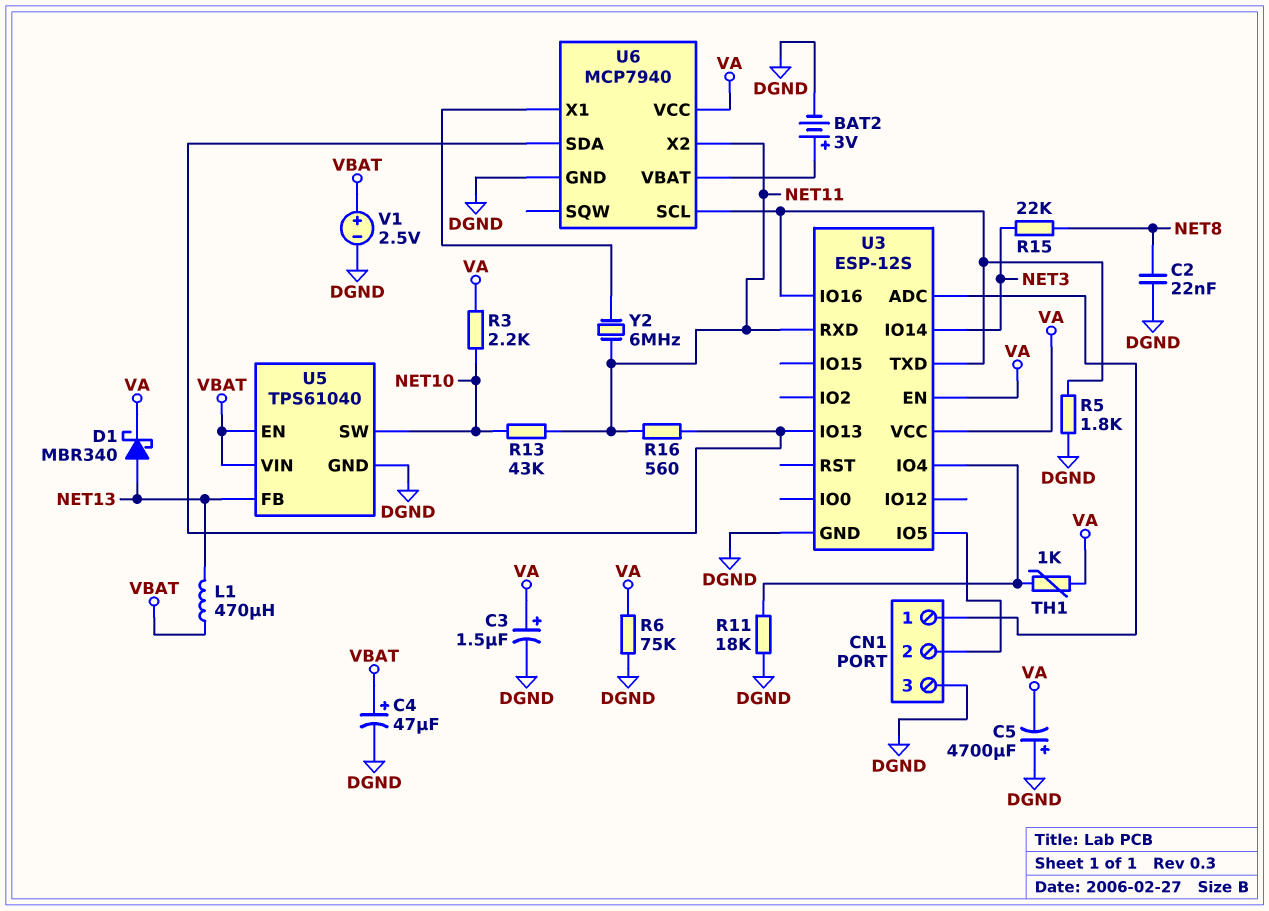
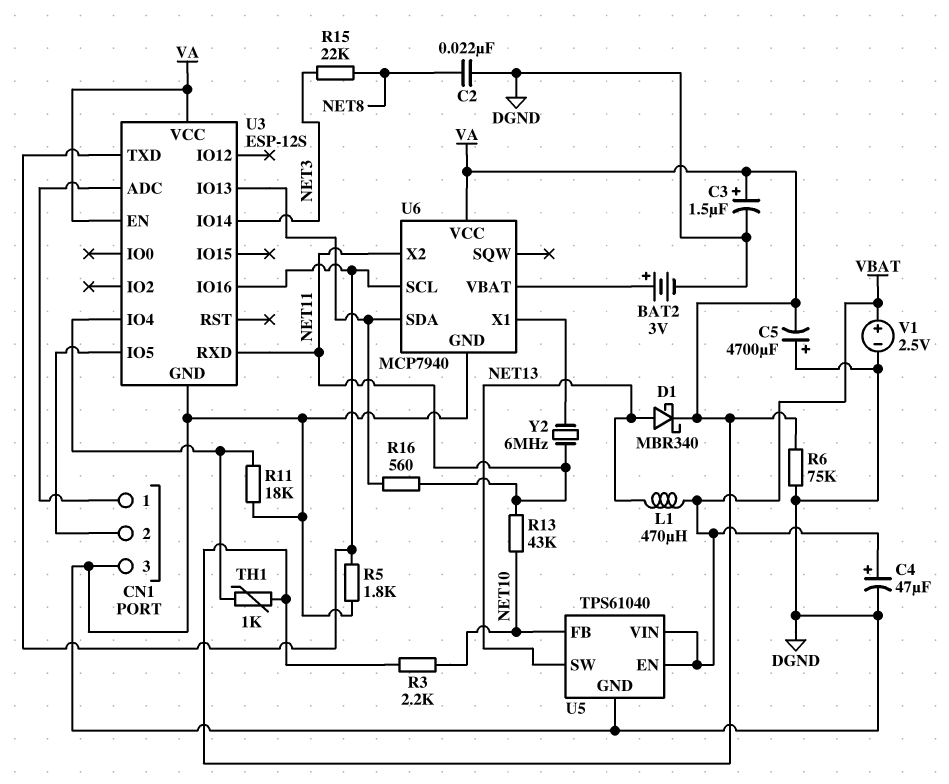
U5 pin FB: NET13 -> NET10
U5 pin SW: NET10 -> NET13

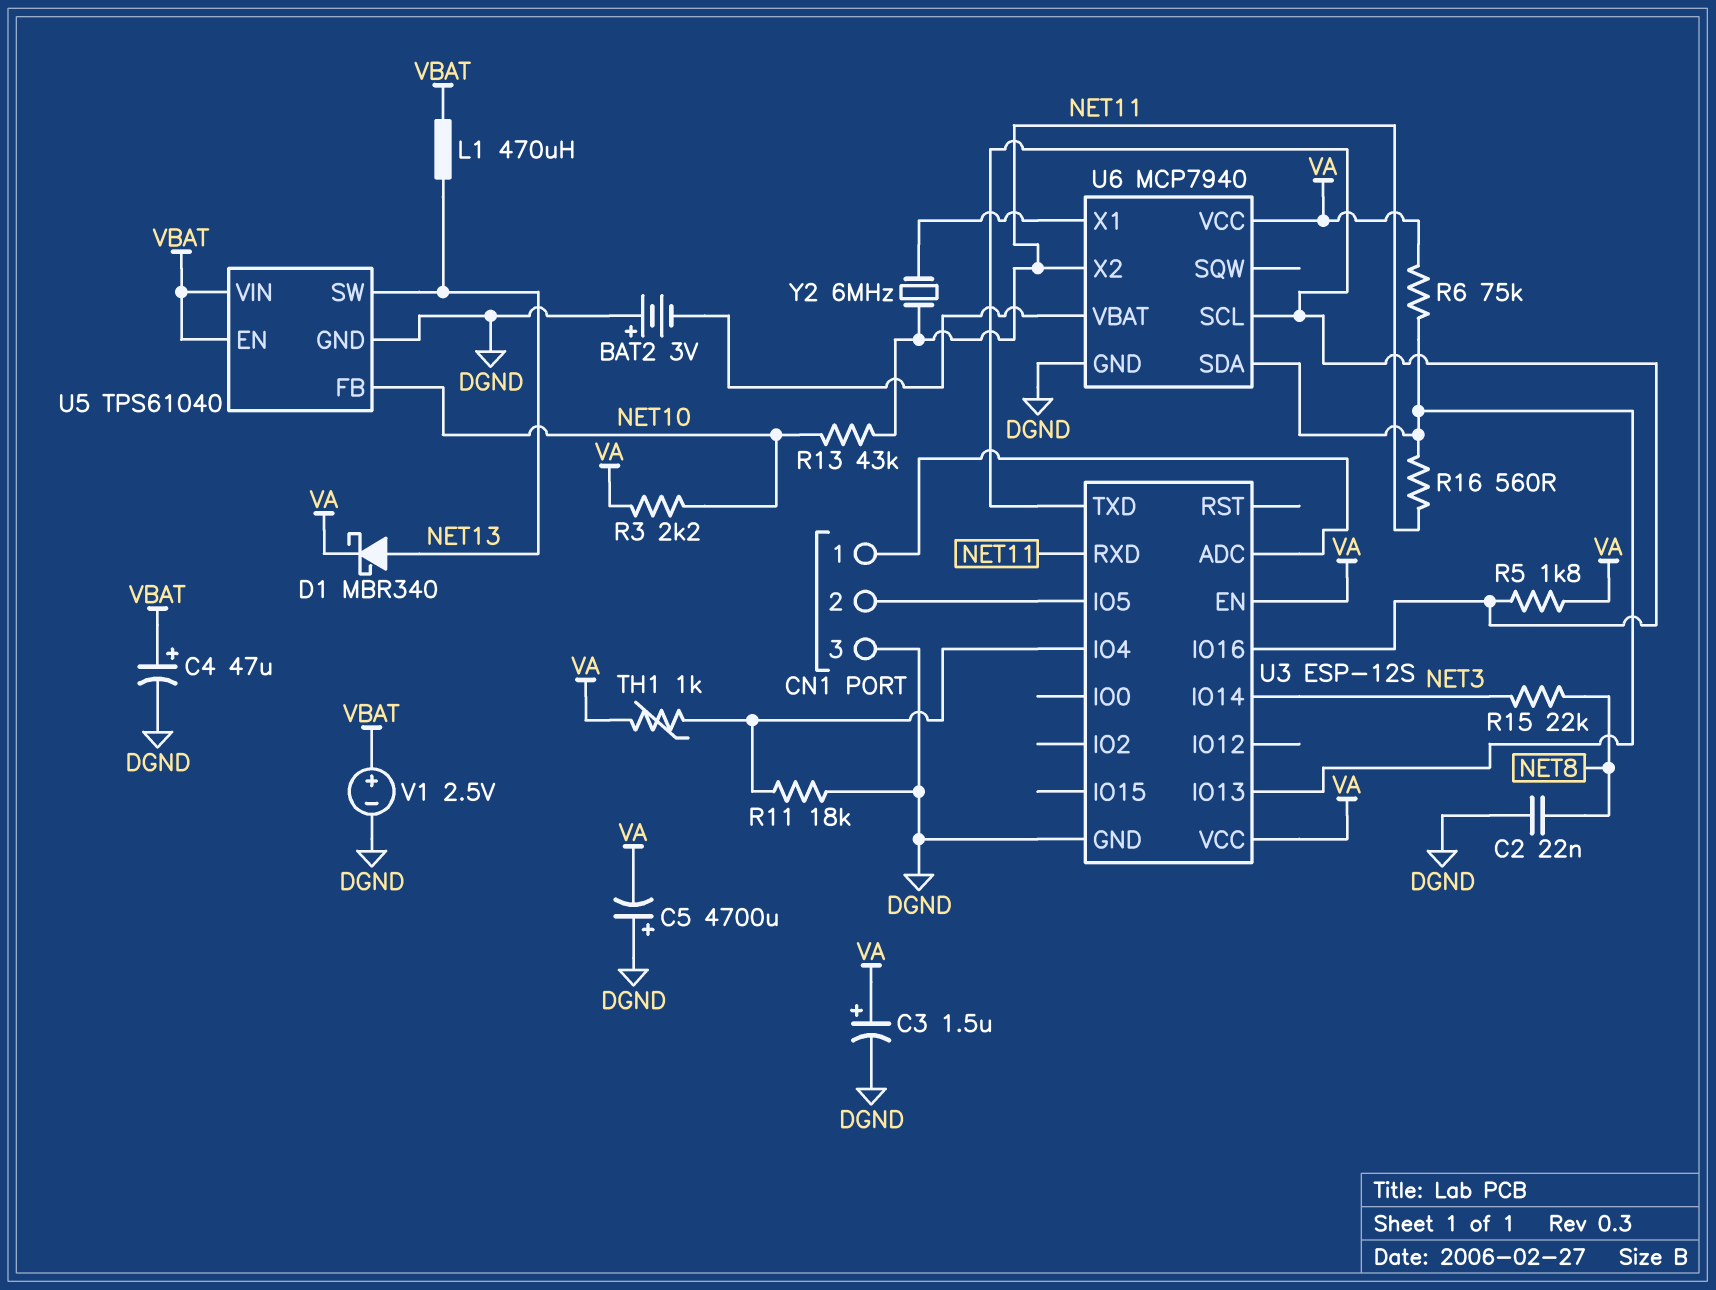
BAT2: 3V (plus U6/VBAT, minus DGND) -> 3V (plus DGND, minus U6/VBAT)
R5: 1.8k (DGND, U3/IO16) -> 1.8k (U3/IO16, VA)
R6: 75k (DGND, VA) -> 75k (U3/IO13, VA)

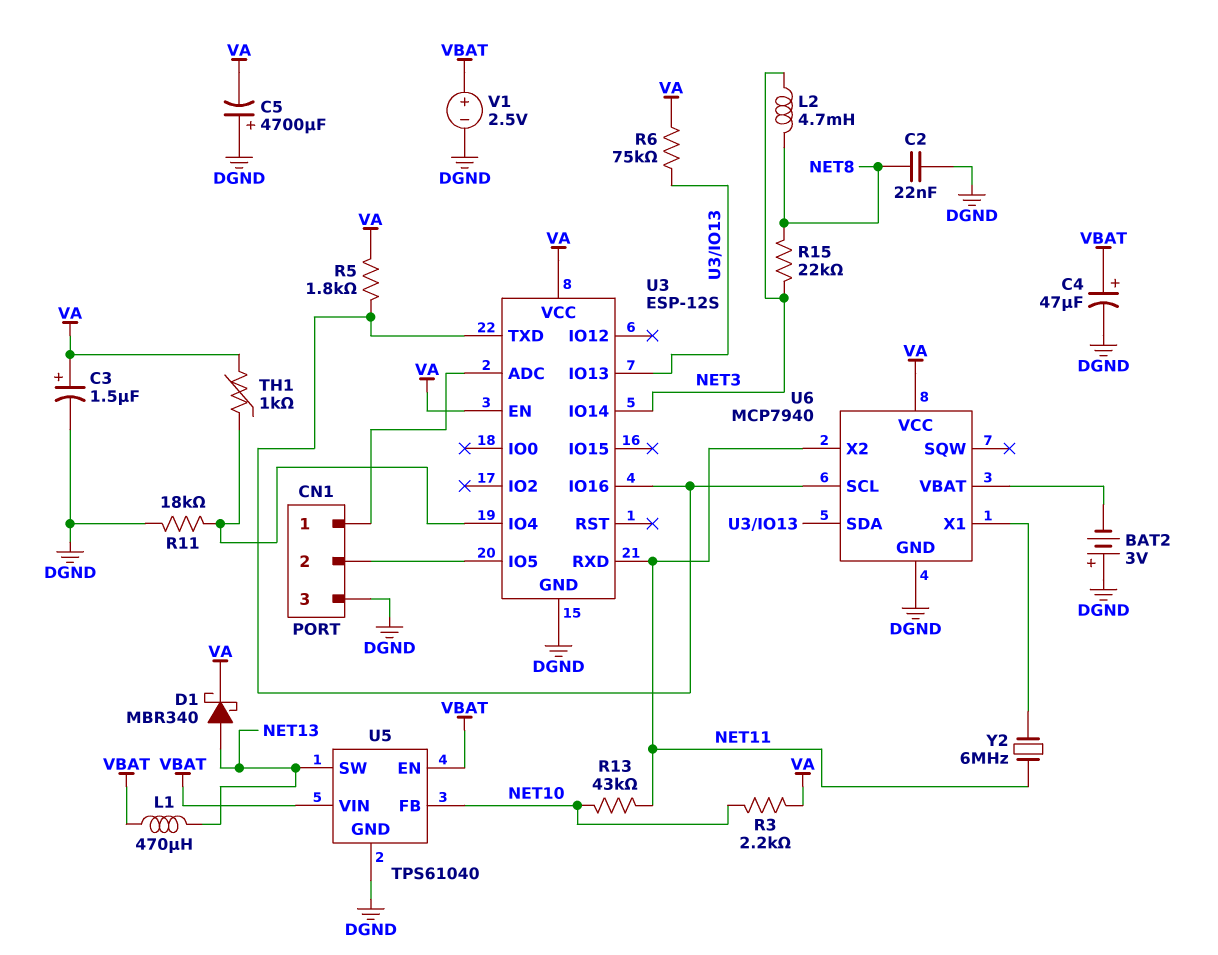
L2: none -> 4.7mH (NET3, NET8)
R16: 560 (NET11, U3/IO13) -> none

